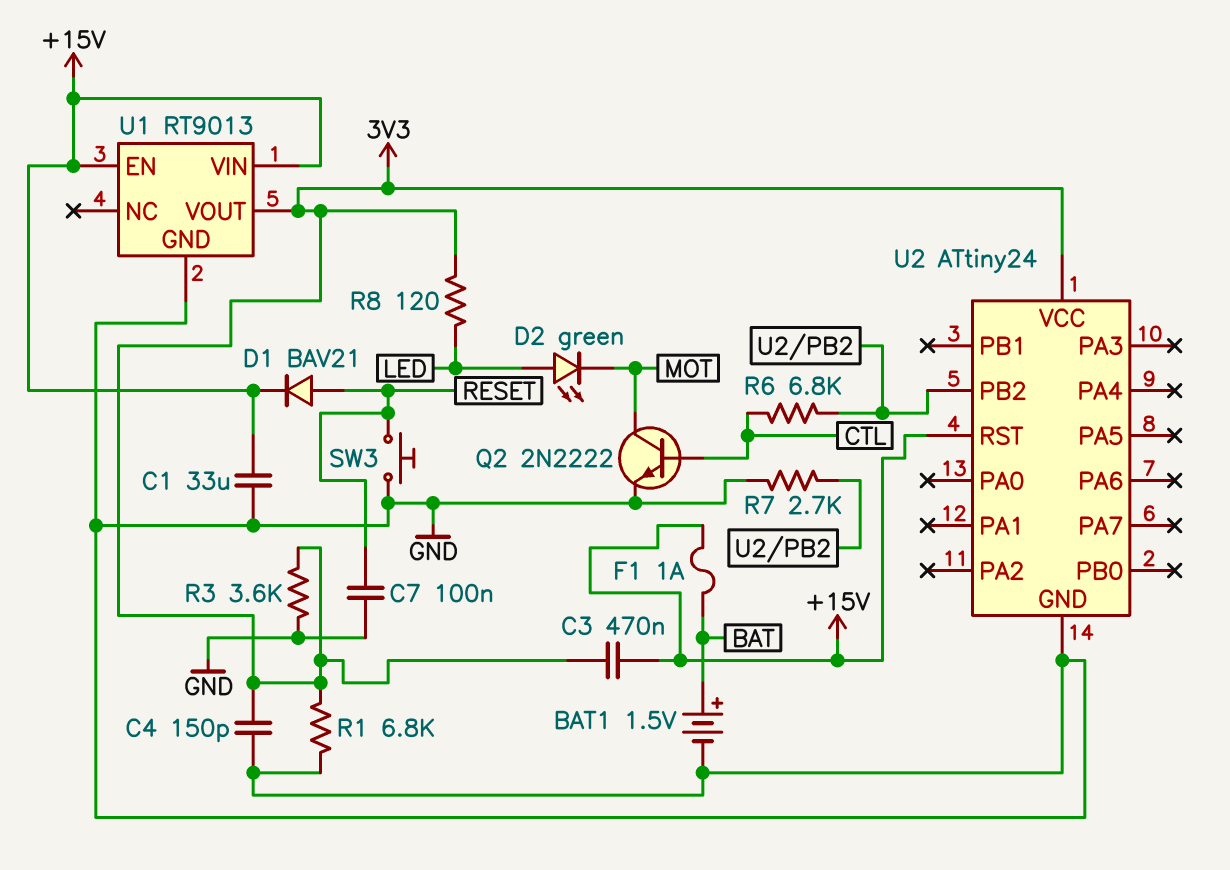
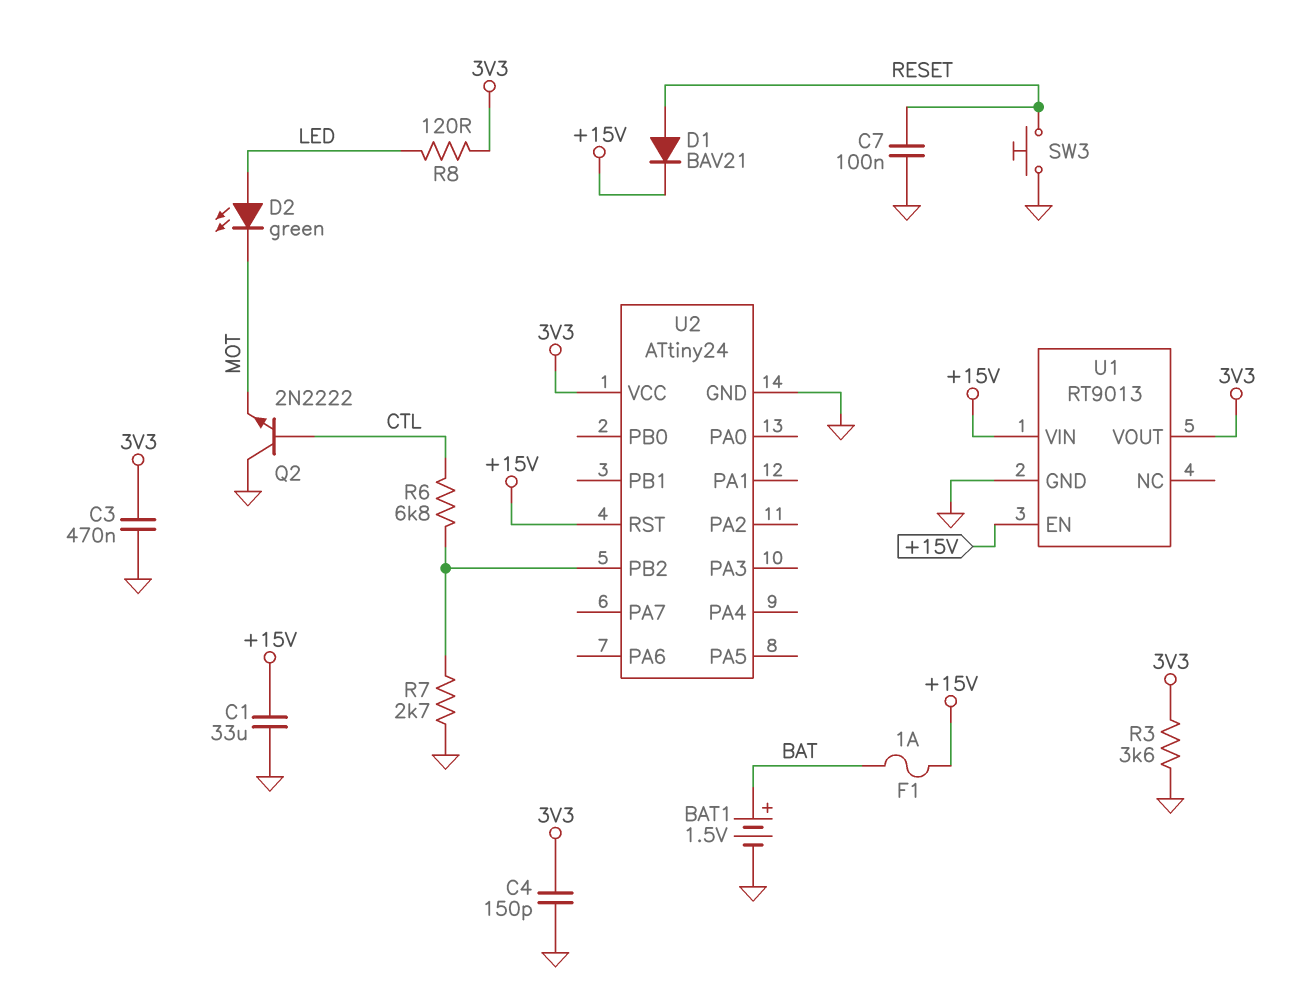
C3: 470nF (+15V, 3V3) -> 470nF (3V3, GND)
Q2: NPN 2N2222 (B CTL, C MOT, E GND) -> NPN 2N2222 (B CTL, C GND, E MOT)
R1: 6.8k (3V3, GND) -> none

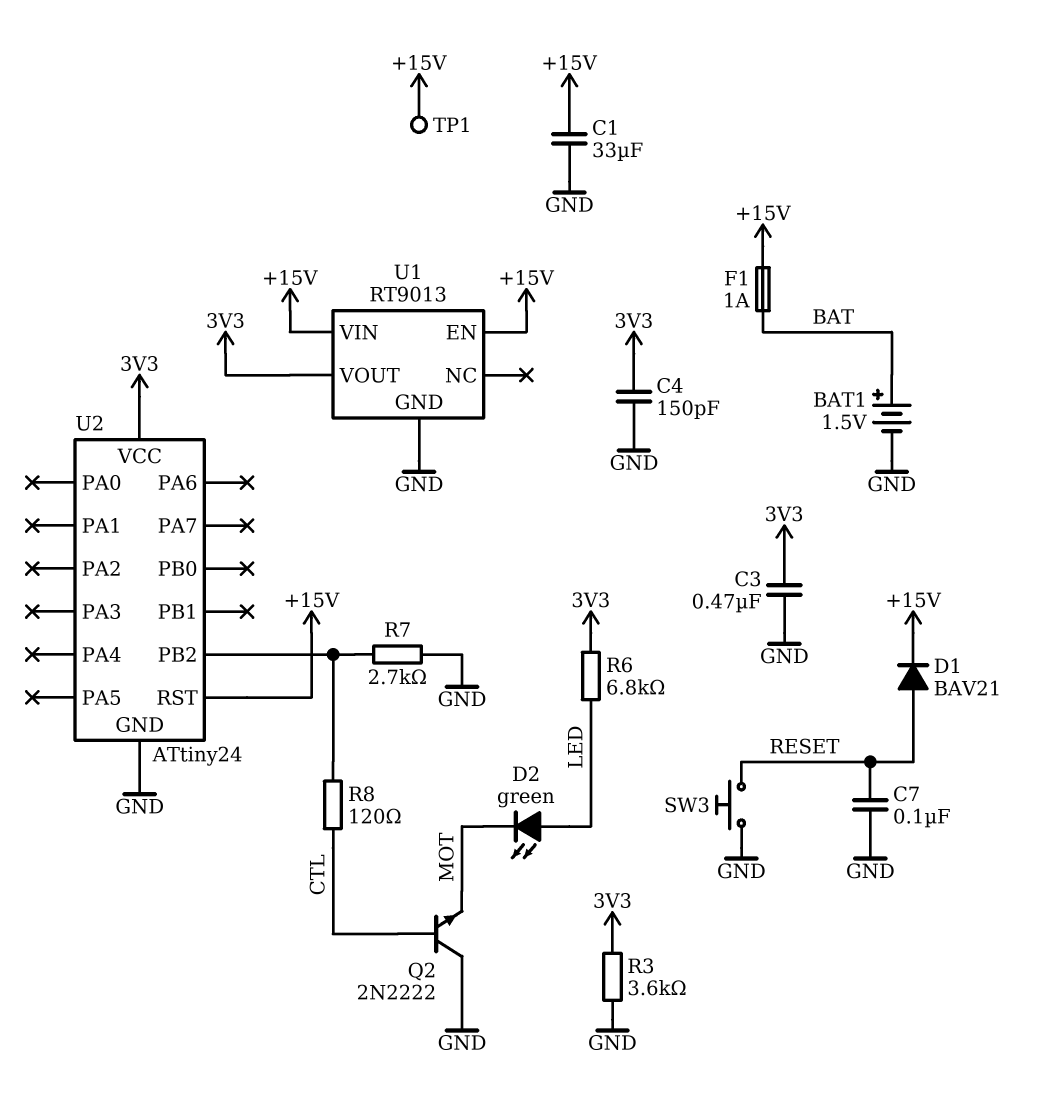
R6: 6.8k (CTL, U2/PB2) -> 6.8k (3V3, LED)
R8: 120 (3V3, LED) -> 120 (CTL, U2/PB2)
TP1: none -> test point (+15V)

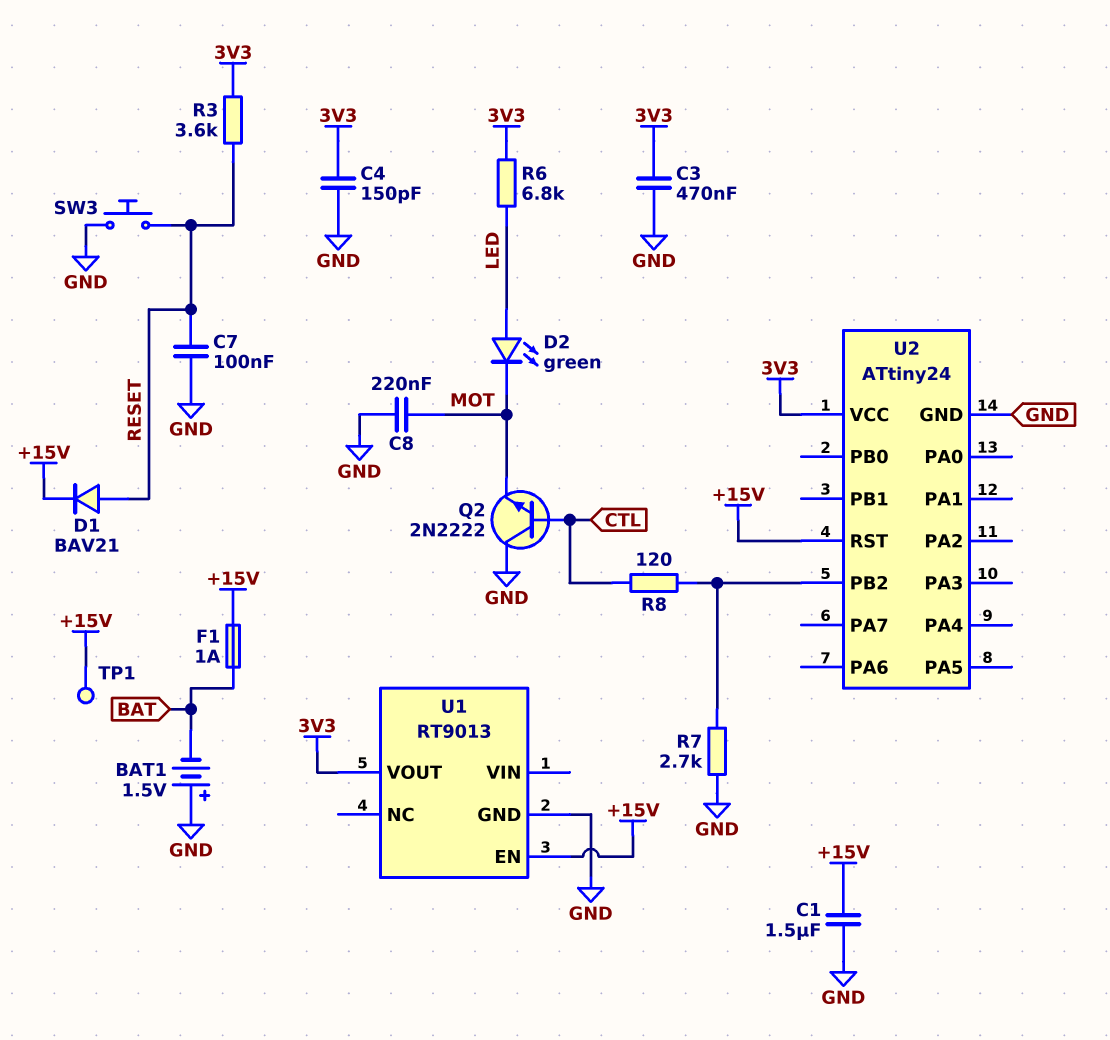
BAT1: 1.5V (plus BAT, minus GND) -> 1.5V (plus GND, minus BAT)
C1: 33uF (+15V, GND) -> 1.5uF (+15V, GND)
C8: none -> 220nF (GND, MOT)
R3: 3.6k (3V3, GND) -> 3.6k (3V3, RESET)
U1 pin VIN: +15V -> none

